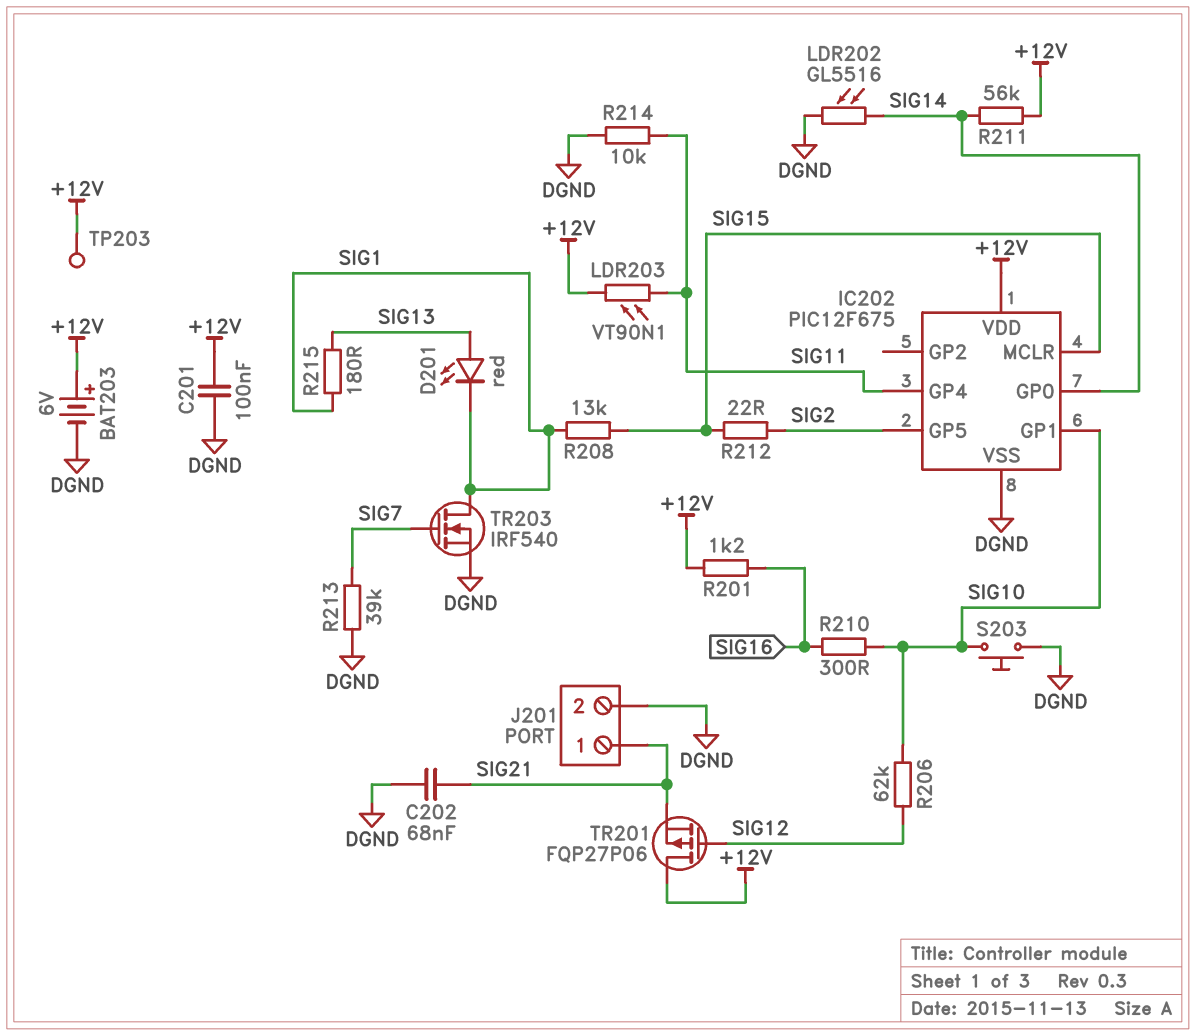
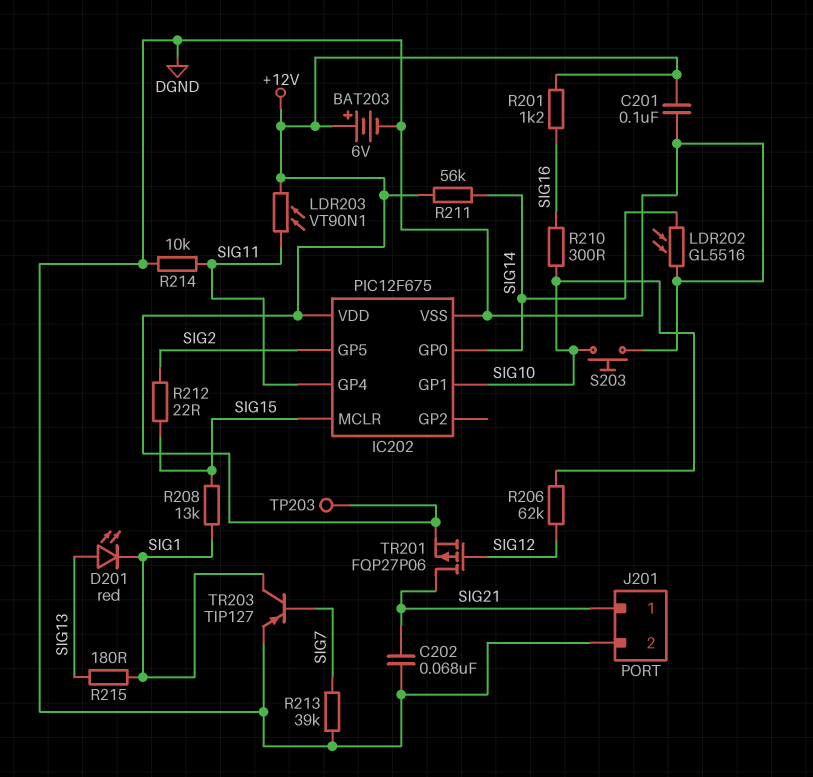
TR201: PMOS FQP27P06 (G SIG12, D +12V, S SIG21) -> PMOS FQP27P06 (G SIG12, D SIG21, S +12V)
TR203: NMOS IRF540 (G SIG7, D SIG1, S DGND) -> PNP TIP127 (B SIG7, C SIG1, E DGND)

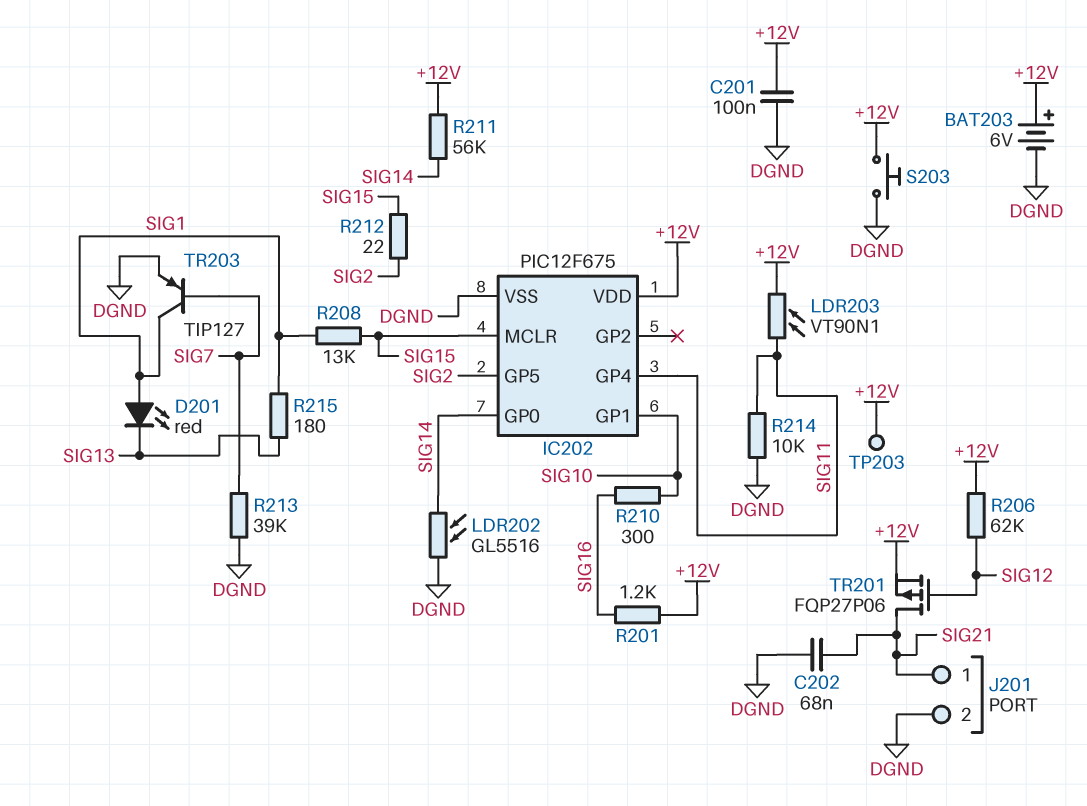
D201: LED red (A SIG13, K SIG1) -> LED red (A SIG1, K SIG13)
R206: 62k (SIG10, SIG12) -> 62k (+12V, SIG12)
S203: button (DGND, SIG10) -> button (+12V, DGND)

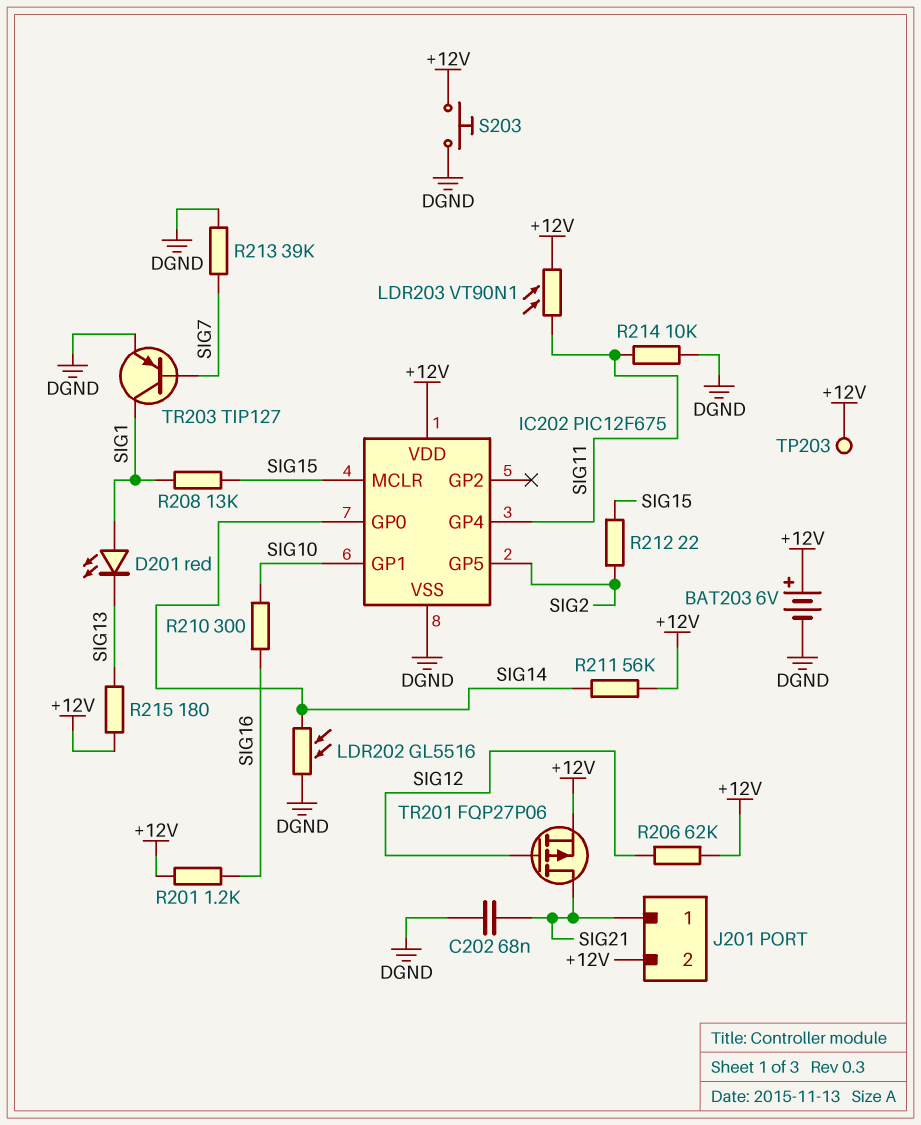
C201: 100nF (+12V, DGND) -> none
J201 pin 2: DGND -> +12V
R215: 180 (SIG1, SIG13) -> 180 (+12V, SIG13)

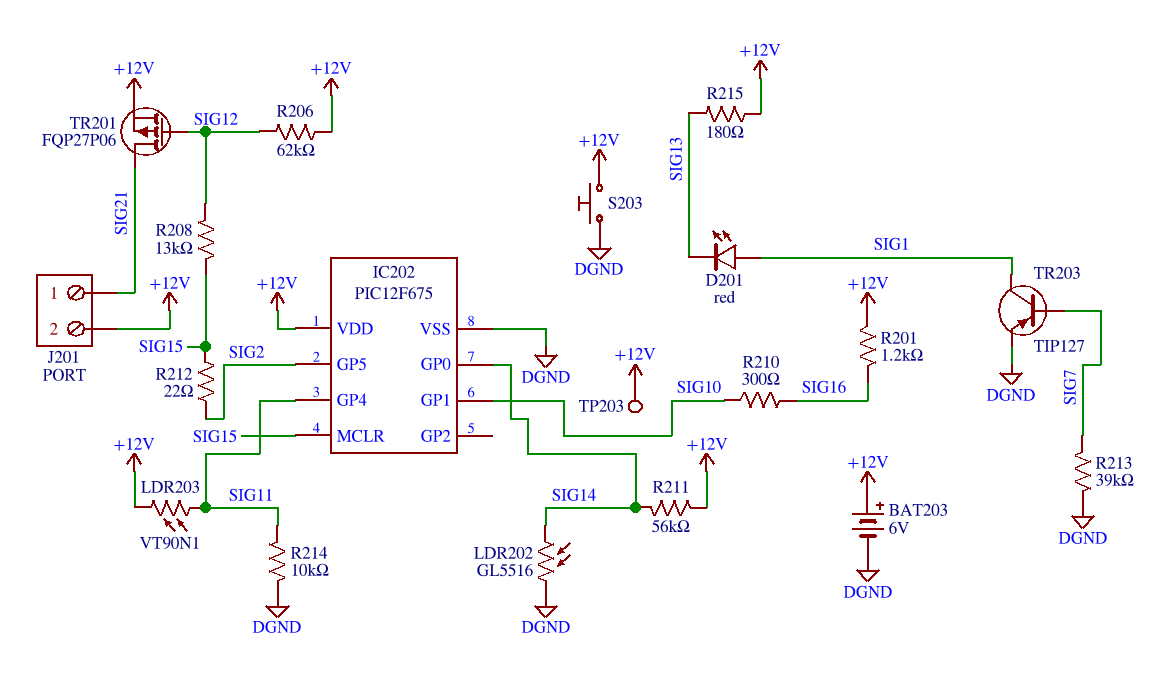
C202: 68nF (DGND, SIG21) -> none
R208: 13k (SIG1, SIG15) -> 13k (SIG12, SIG15)

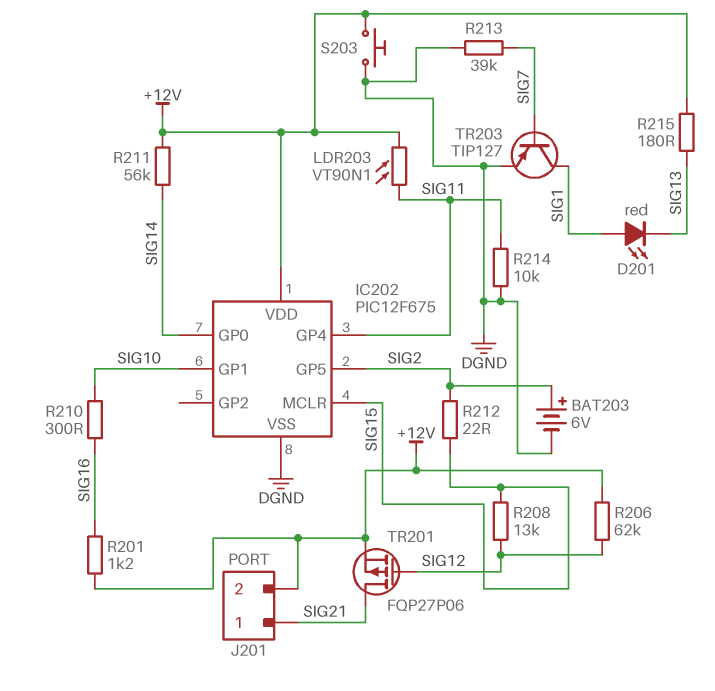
BAT203: 6V (plus +12V, minus DGND) -> 6V (plus SIG2, minus DGND)
LDR202: GL5516 (DGND, SIG14) -> none
TP203: test point (+12V) -> none

